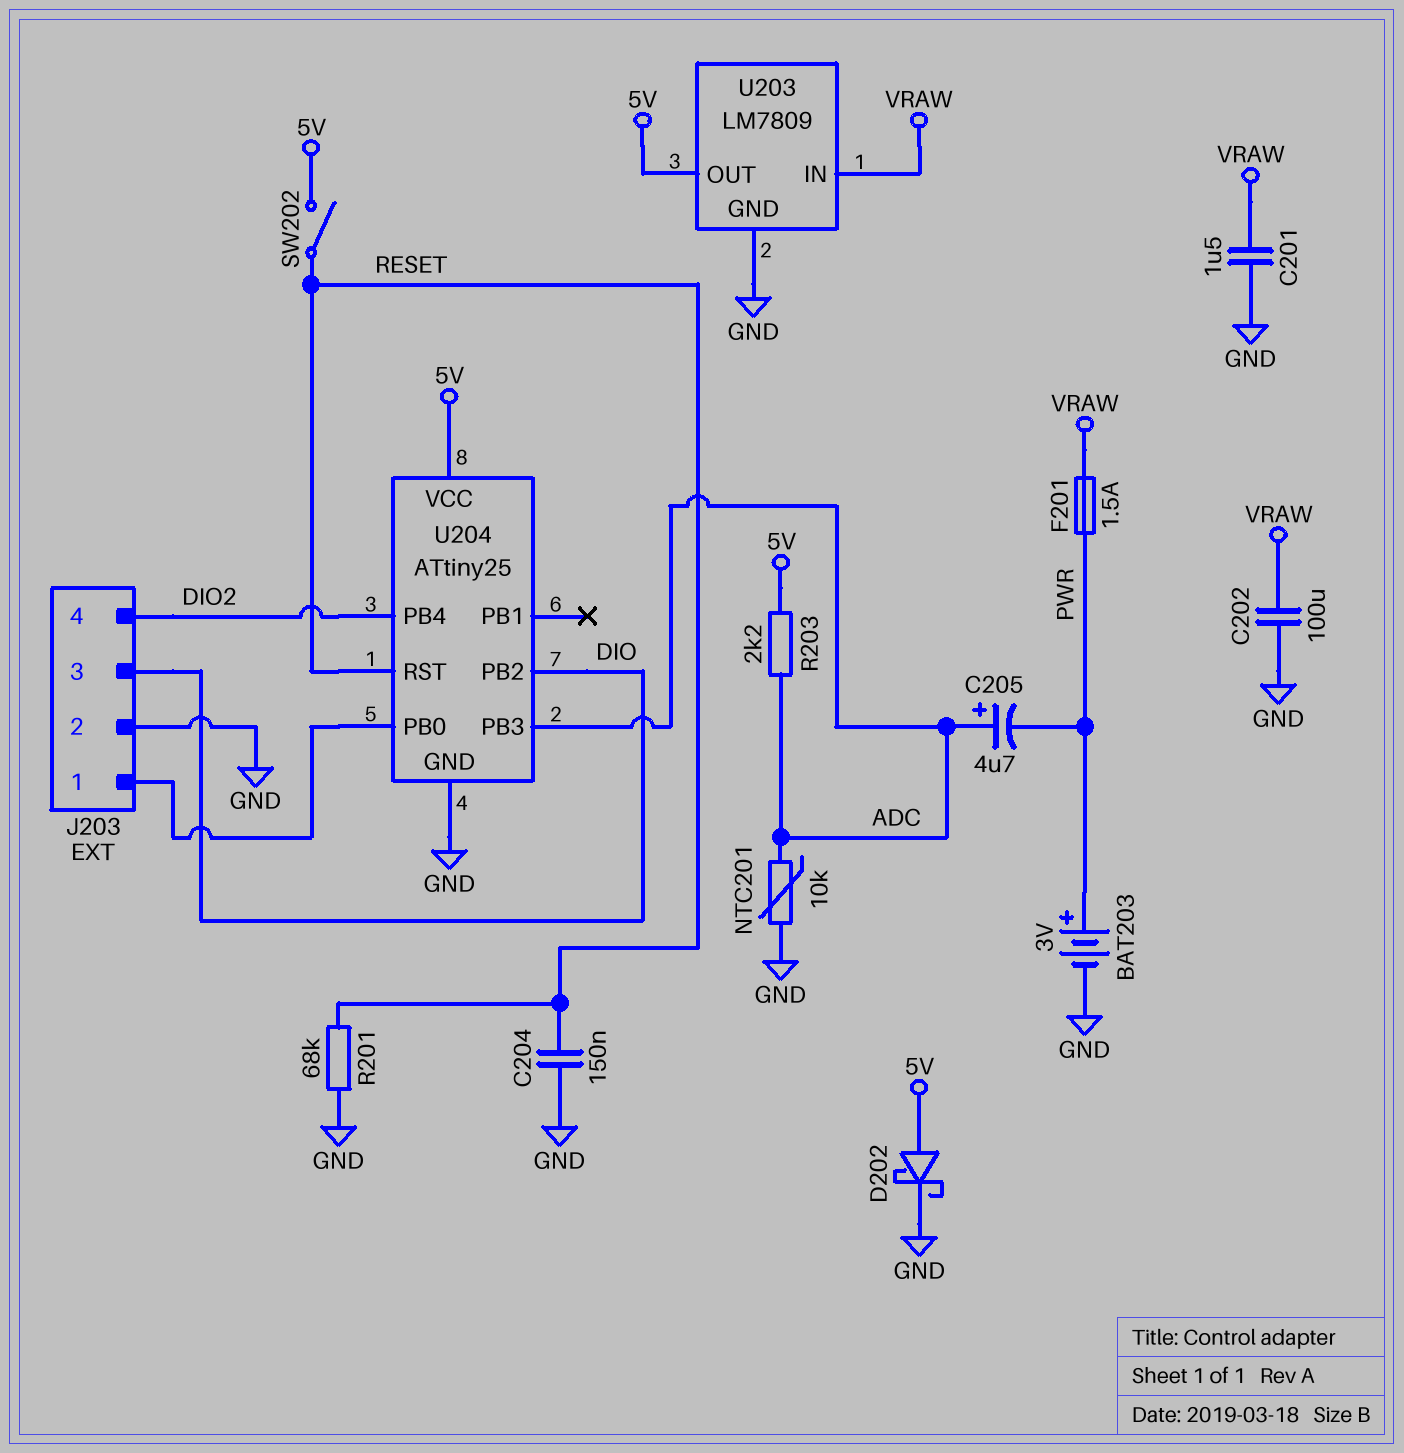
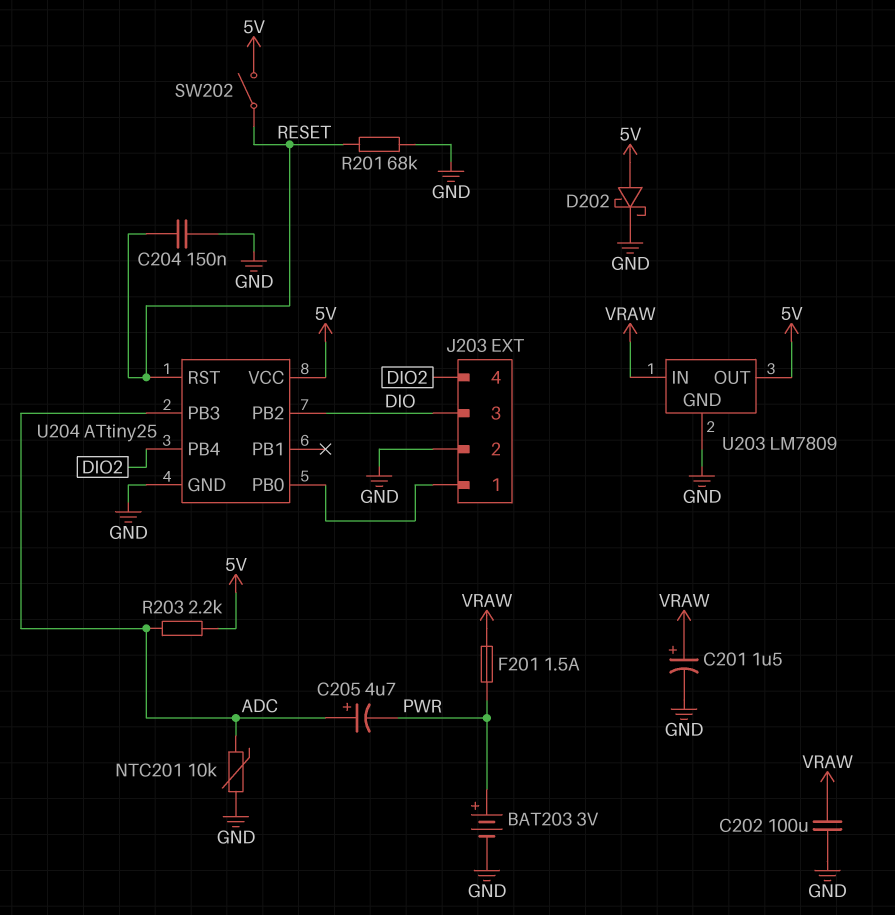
C201: 1.5uF (GND, VRAW) -> 1.5uF (plus VRAW, minus GND)

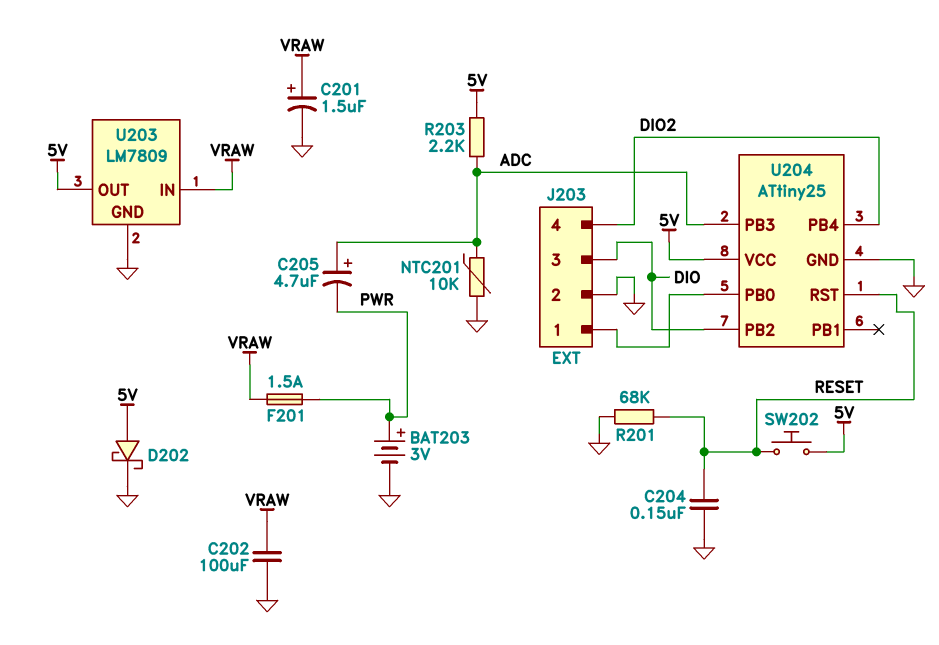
SW202: switch (5V, RESET) -> button (5V, RESET)

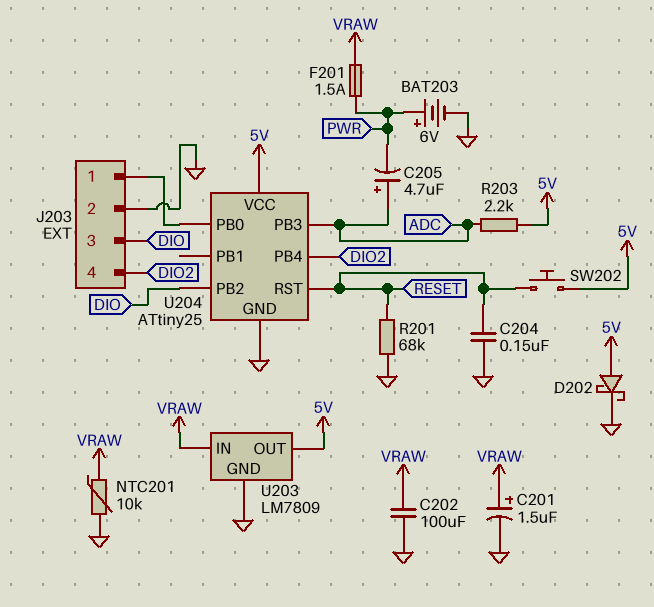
BAT203: 3V (plus PWR, minus GND) -> 6V (plus PWR, minus GND)
NTC201: 10k (ADC, GND) -> 10k (GND, VRAW)

